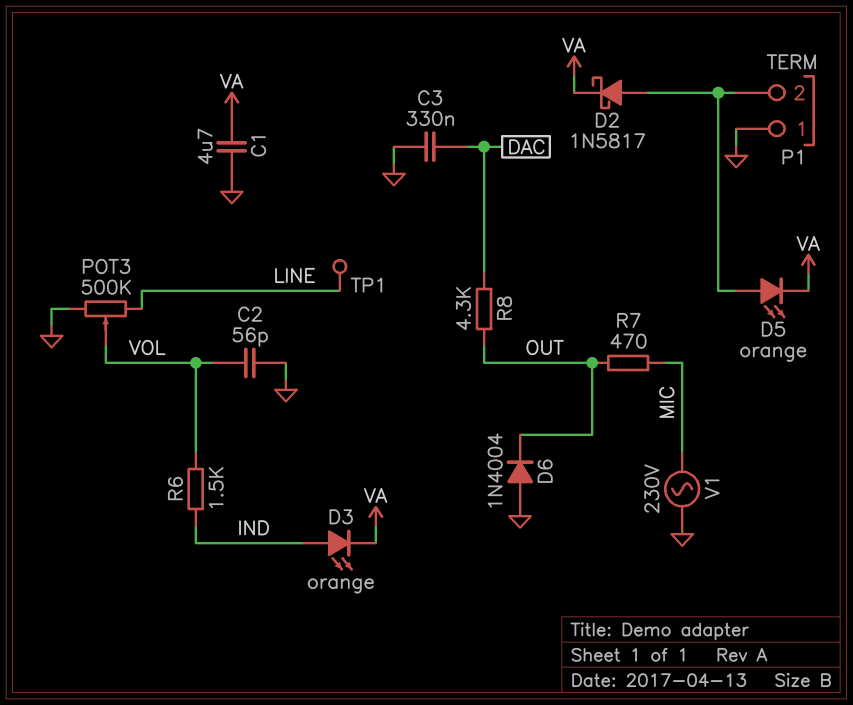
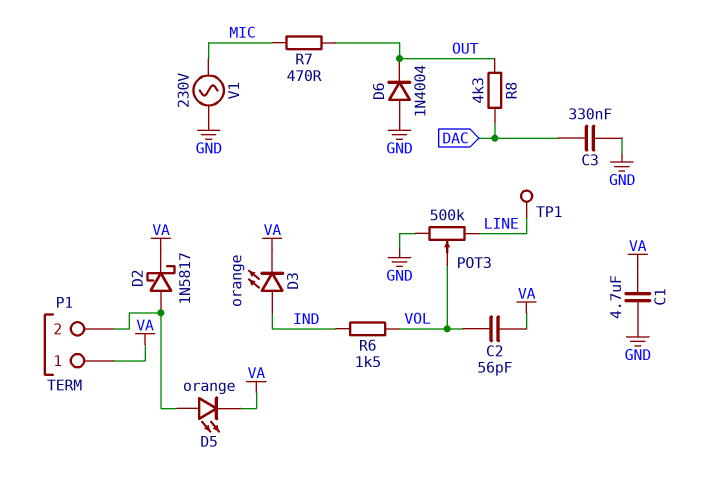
C2: 56pF (GND, VOL) -> 56pF (VA, VOL)
P1 pin 1: GND -> VA

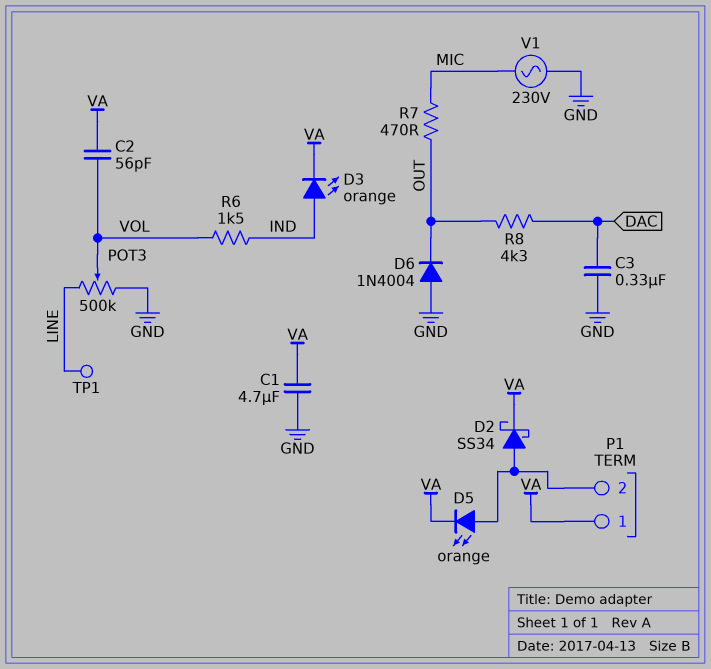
D2: schottky 1N5817 (A P1/2, K VA) -> schottky SS34 (A P1/2, K VA)

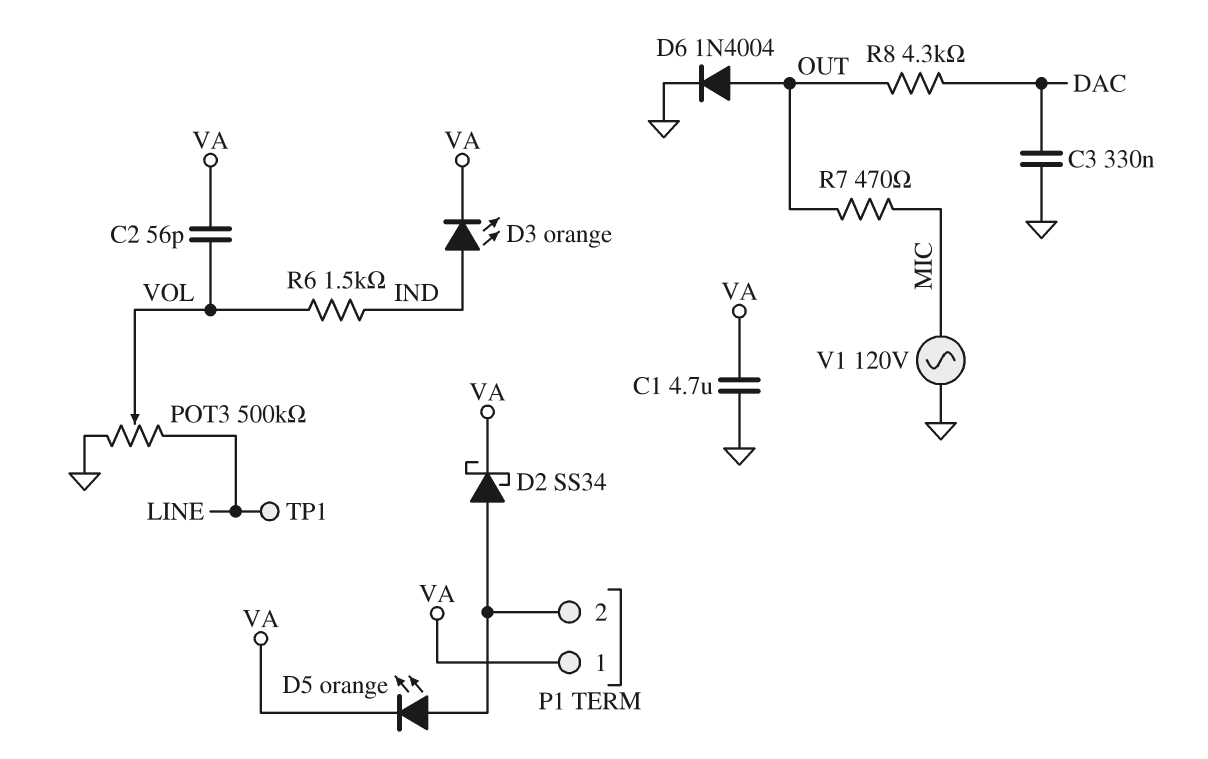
D6: diode 1N4004 (A GND, K OUT) -> diode 1N4004 (A OUT, K GND)
V1: AC 230V (GND, MIC) -> AC 120V (GND, MIC)

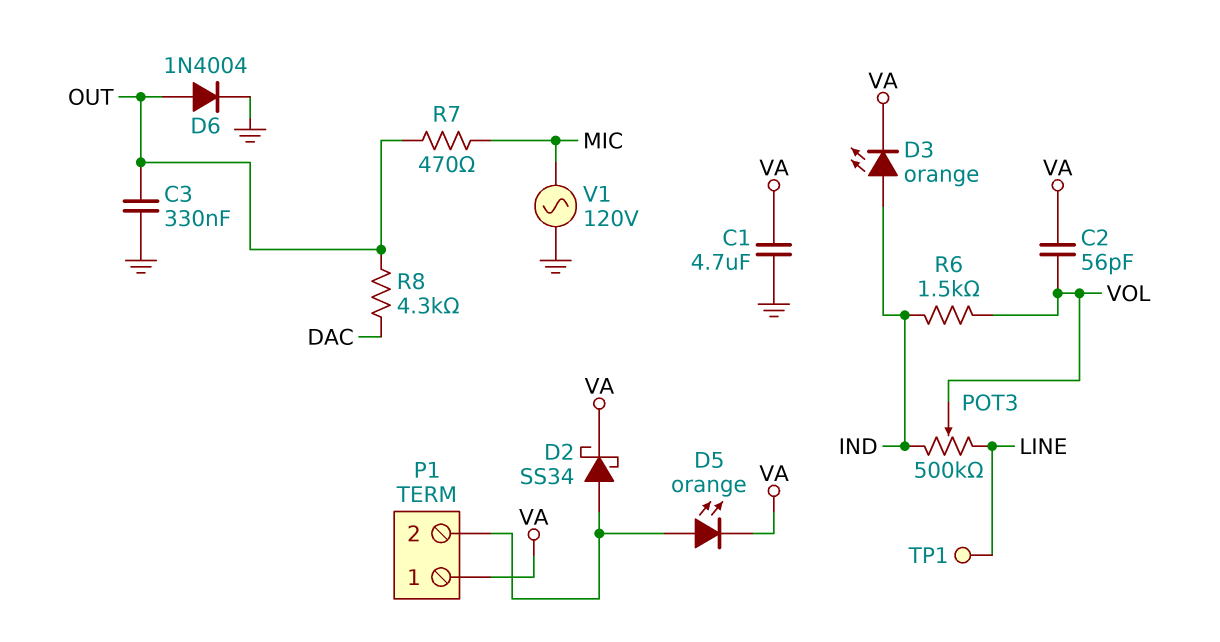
C3: 330nF (DAC, GND) -> 330nF (GND, OUT)
POT3: 500k (GND, LINE, wiper VOL) -> 500k (IND, LINE, wiper VOL)

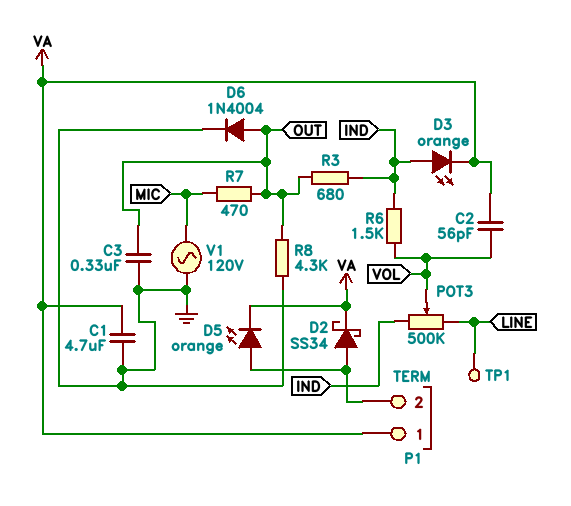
R3: none -> 680 (IND, OUT)
R8: 4.3k (DAC, OUT) -> 4.3k (GND, OUT)

